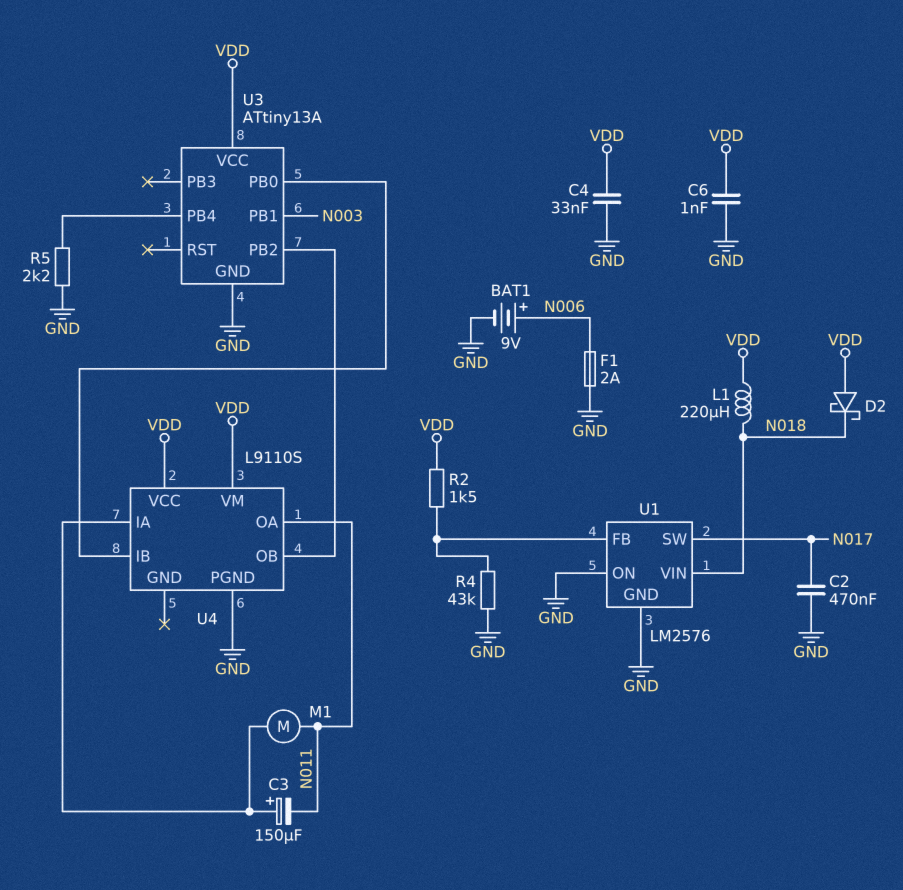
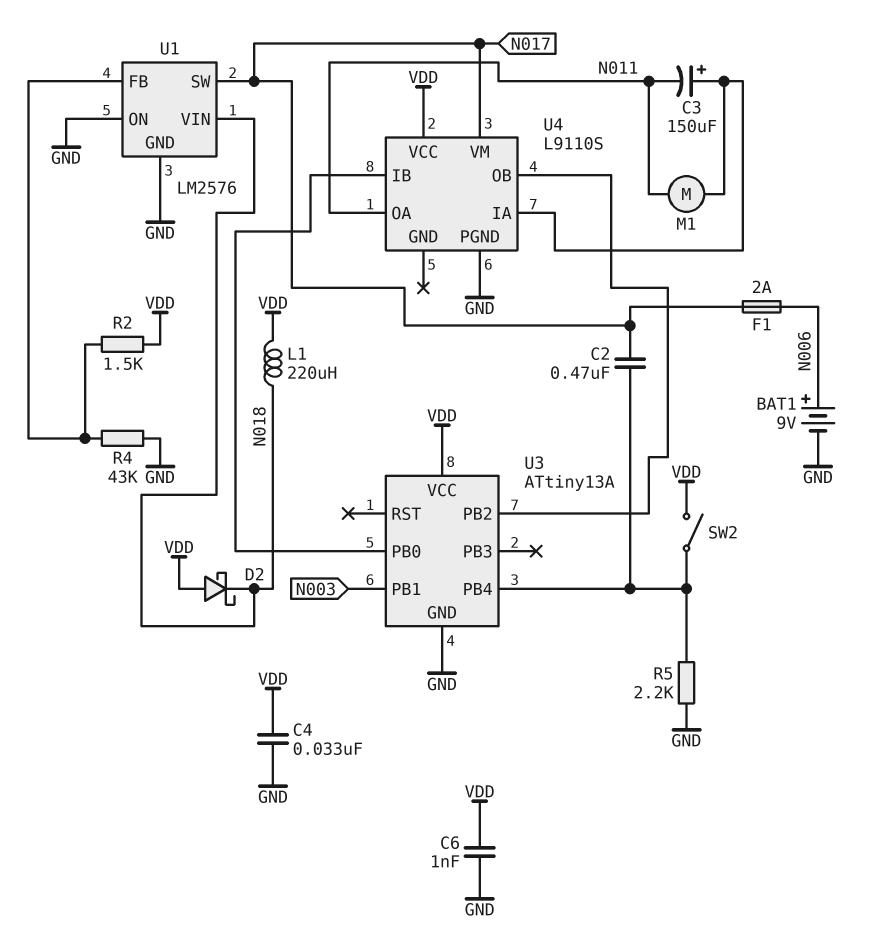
C2: 470nF (GND, N017) -> 470nF (N017, U3/PB4)
F1: 2A (GND, N006) -> 2A (N006, N017)
SW2: none -> switch (U3/PB4, VDD)
U4 pin VM: VDD -> N017

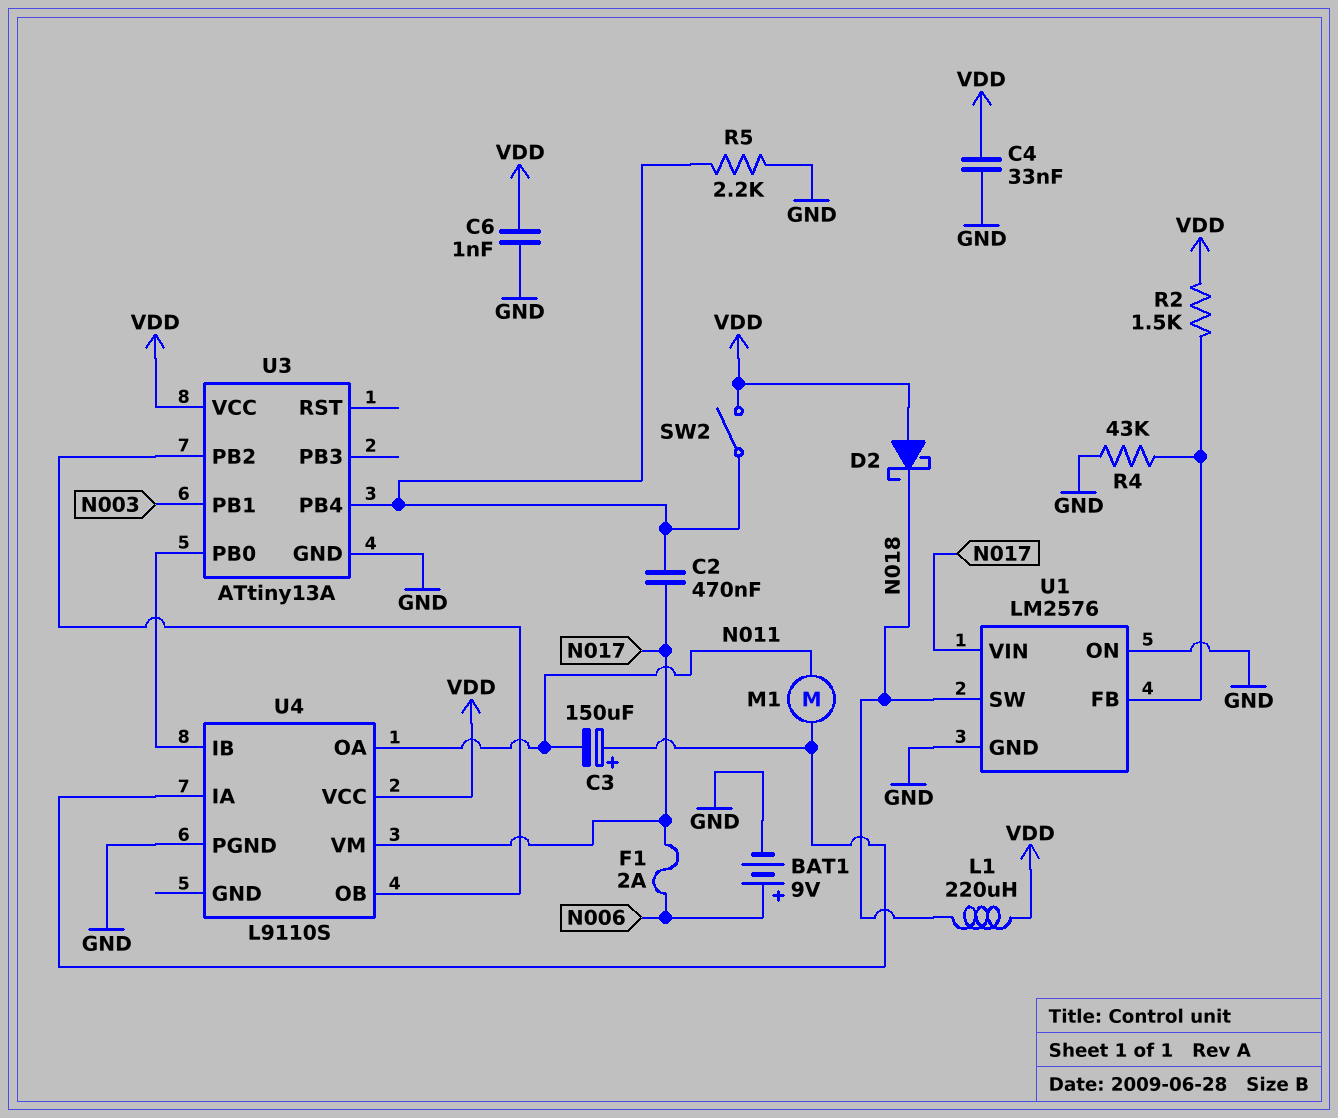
U1 pin SW: N017 -> N018
U1 pin VIN: N018 -> N017

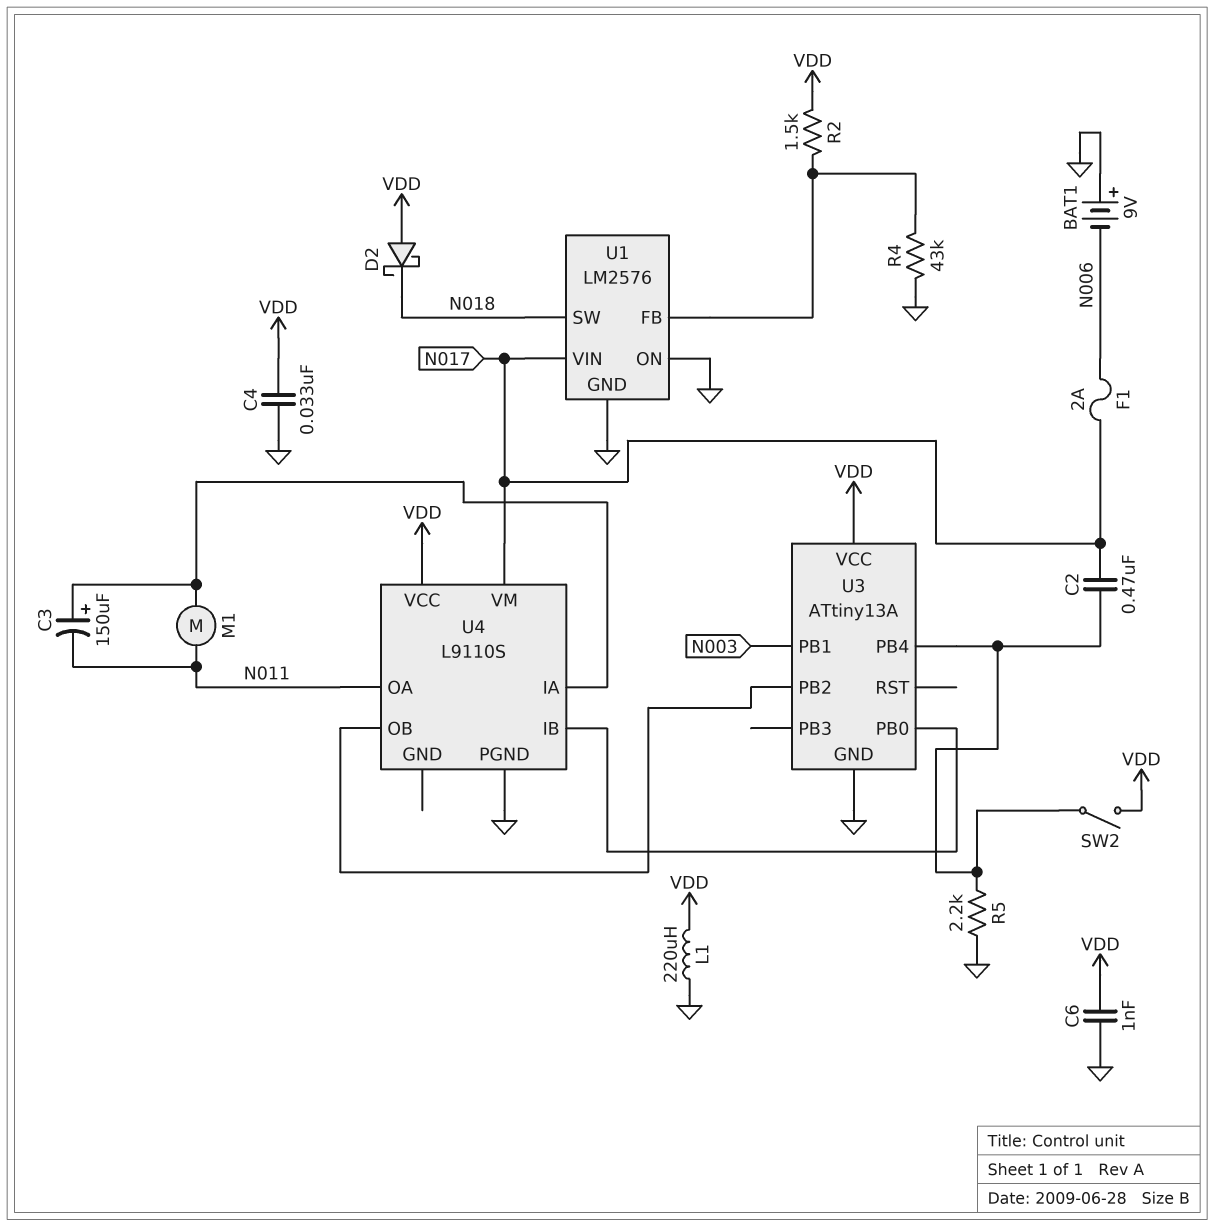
BAT1: 9V (plus N006, minus GND) -> 9V (plus GND, minus N006)
L1: 220uH (N018, VDD) -> 220uH (GND, VDD)

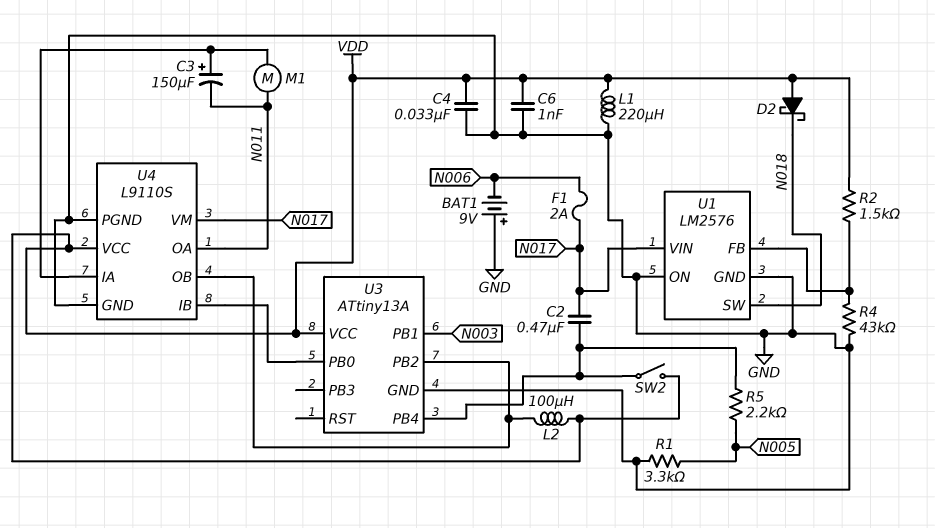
L2: none -> 100uH (U3/PB2, VDD)
R1: none -> 3.3k (GND, N005)
R5: 2.2k (GND, U3/PB4) -> 2.2k (N005, U3/PB4)
U4 pin GND: none -> GND

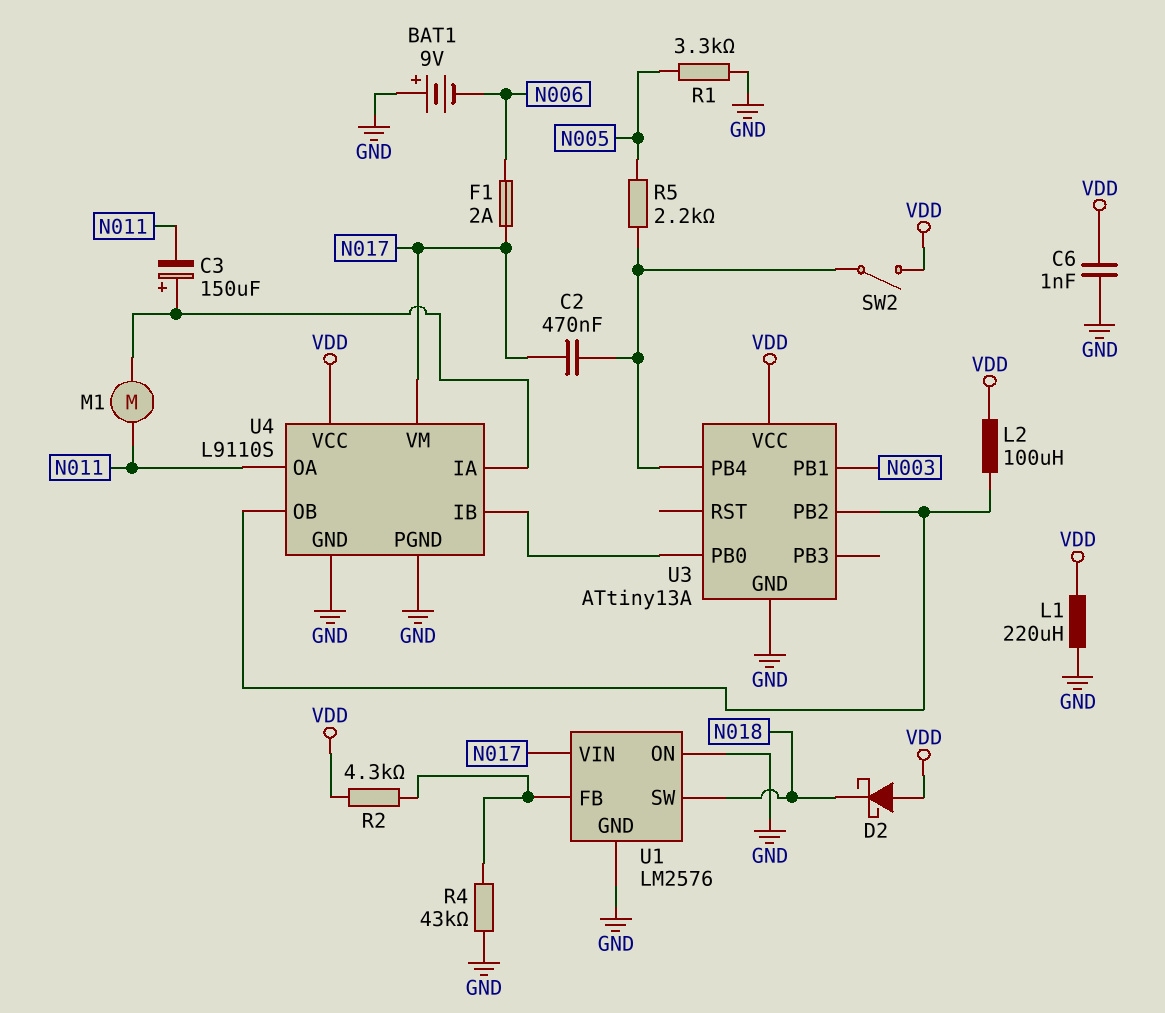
C4: 33nF (GND, VDD) -> none
R2: 1.5k (U1/FB, VDD) -> 4.3k (U1/FB, VDD)

